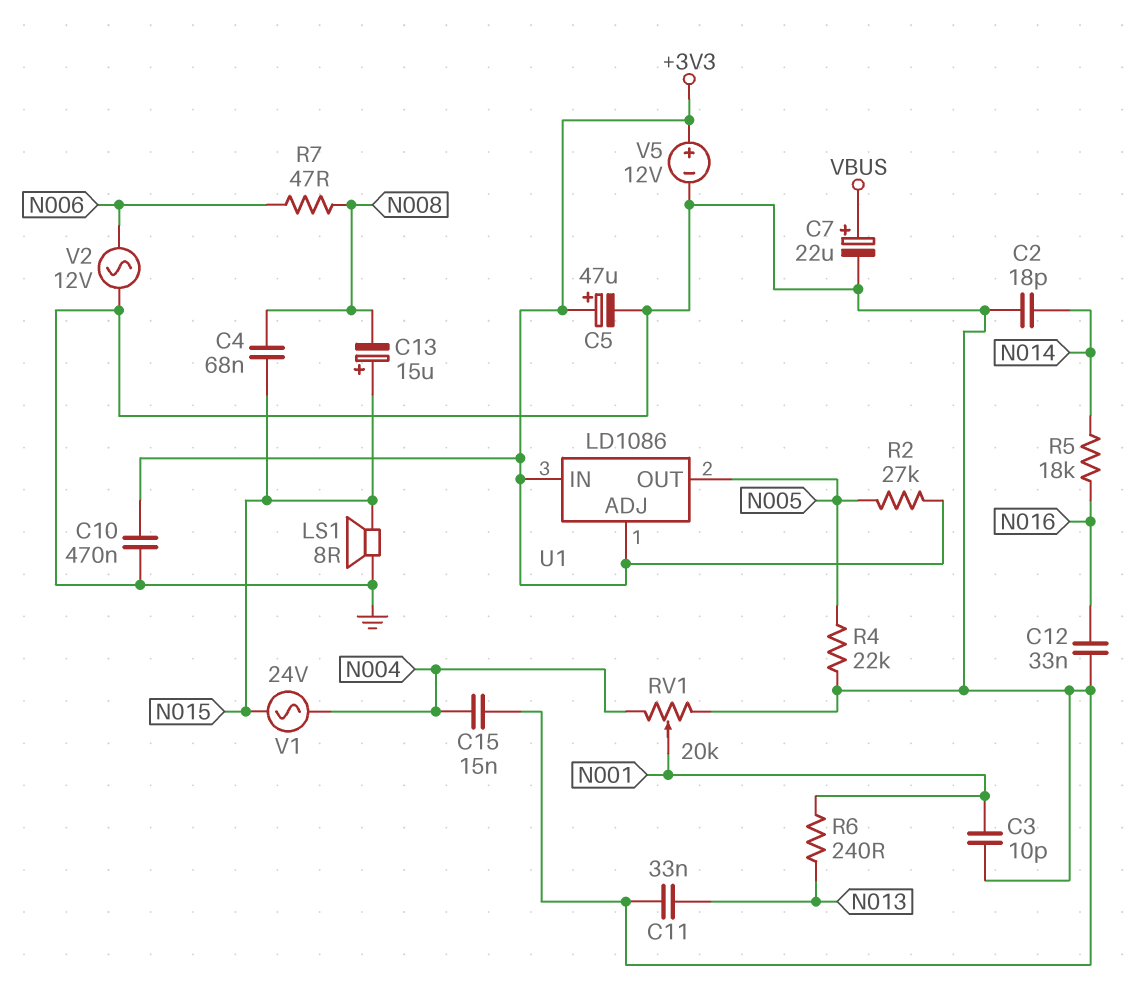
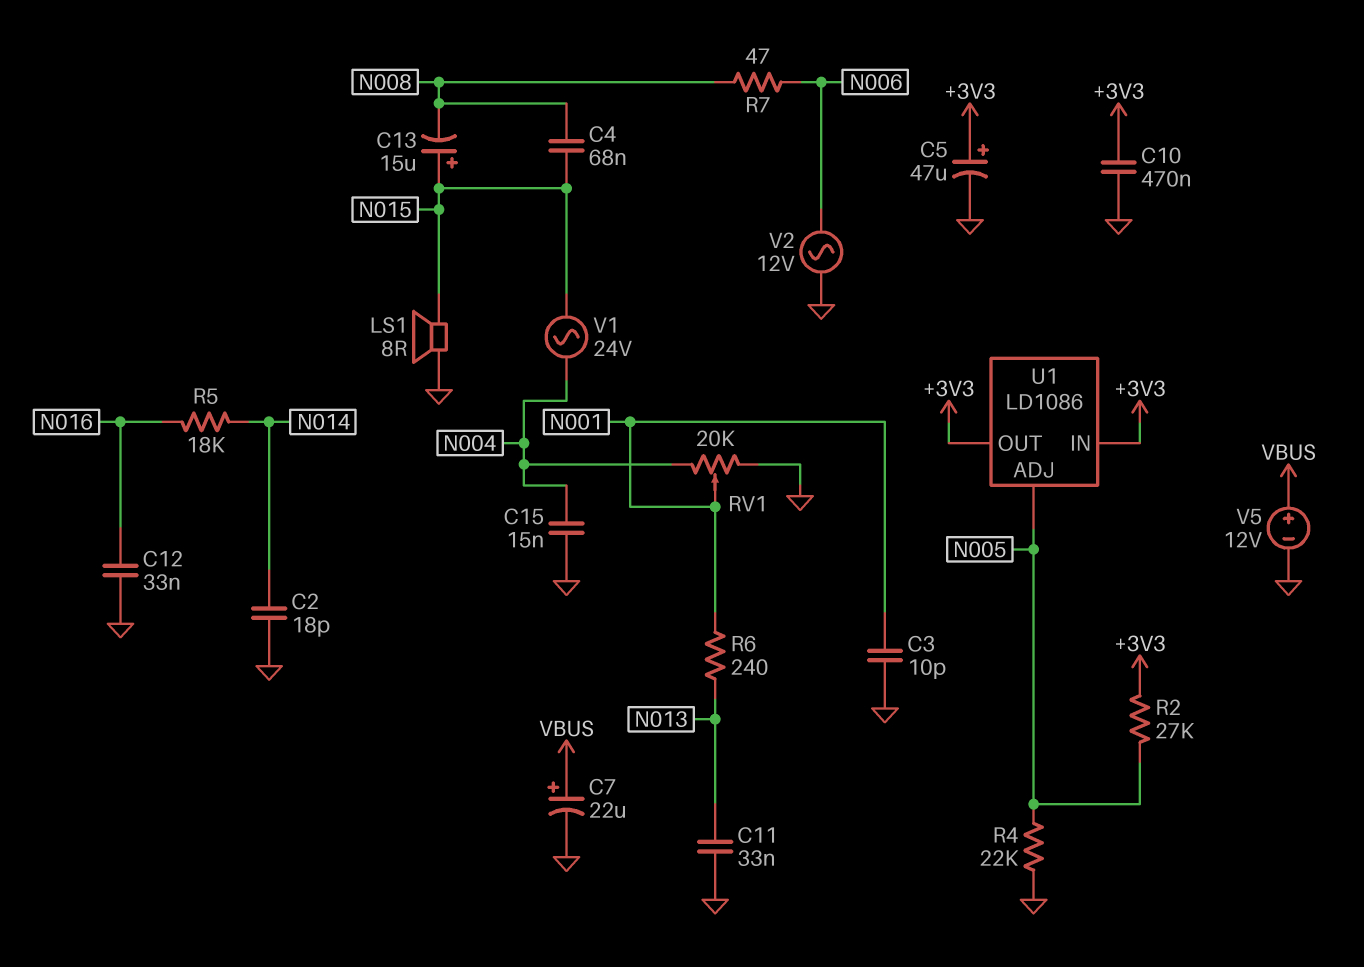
U1 pin ADJ: +3V3 -> N005
U1 pin OUT: N005 -> +3V3
V5: 12V (plus +3V3, minus GND) -> 12V (plus VBUS, minus GND)

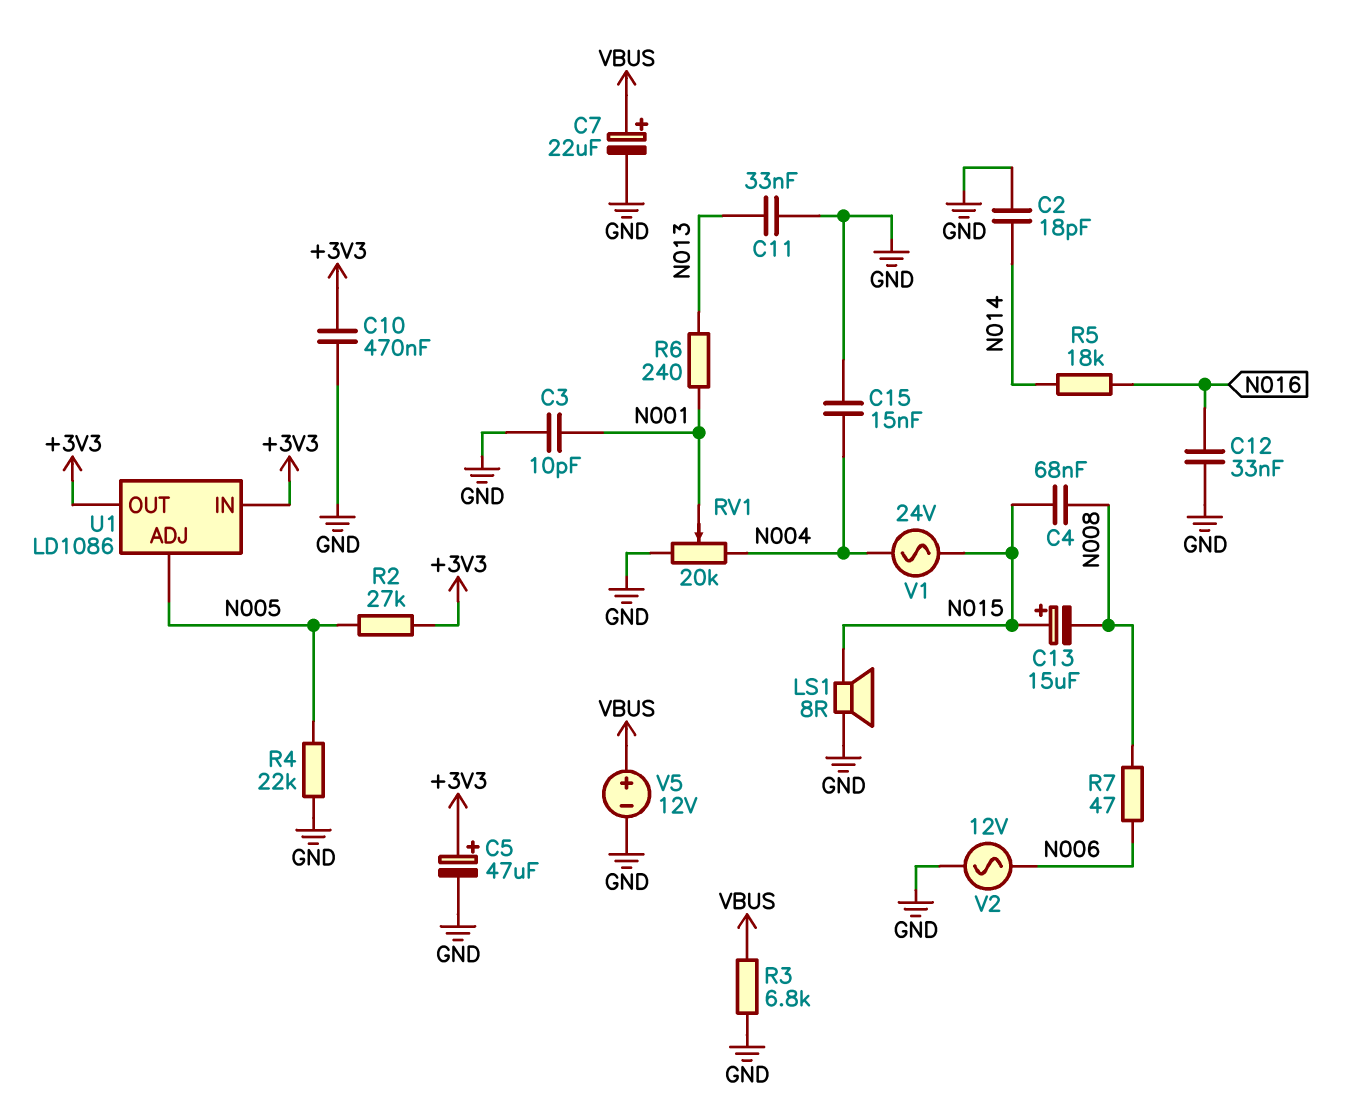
R3: none -> 6.8k (GND, VBUS)

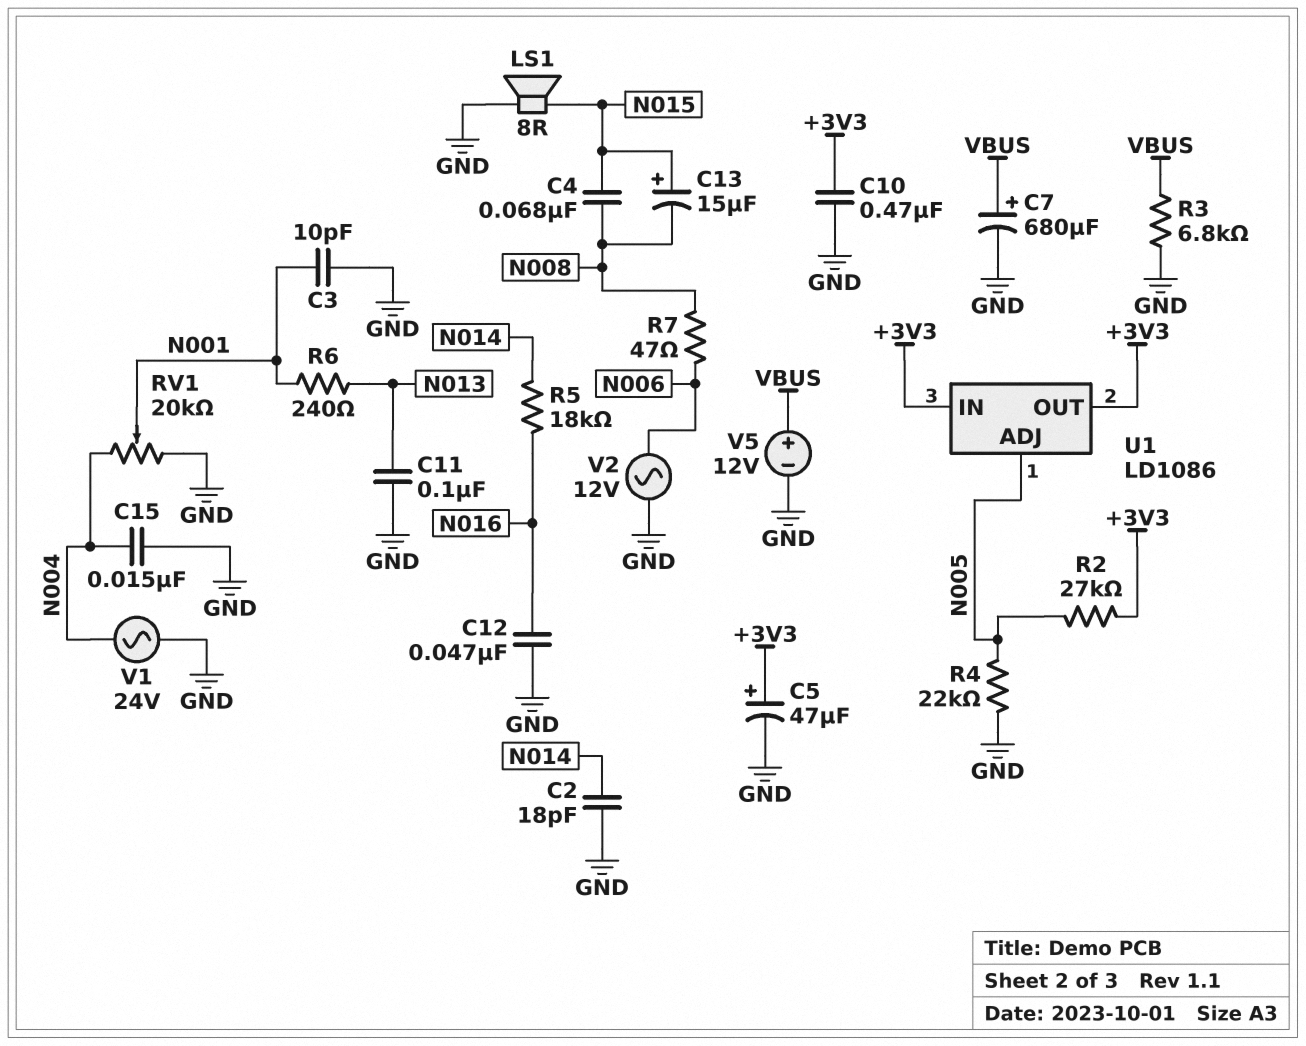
C7: 22uF (plus VBUS, minus GND) -> 680uF (plus VBUS, minus GND)
C11: 33nF (GND, N013) -> 100nF (GND, N013)
C12: 33nF (GND, N016) -> 47nF (GND, N016)
V1: AC 24V (N004, N015) -> AC 24V (GND, N004)

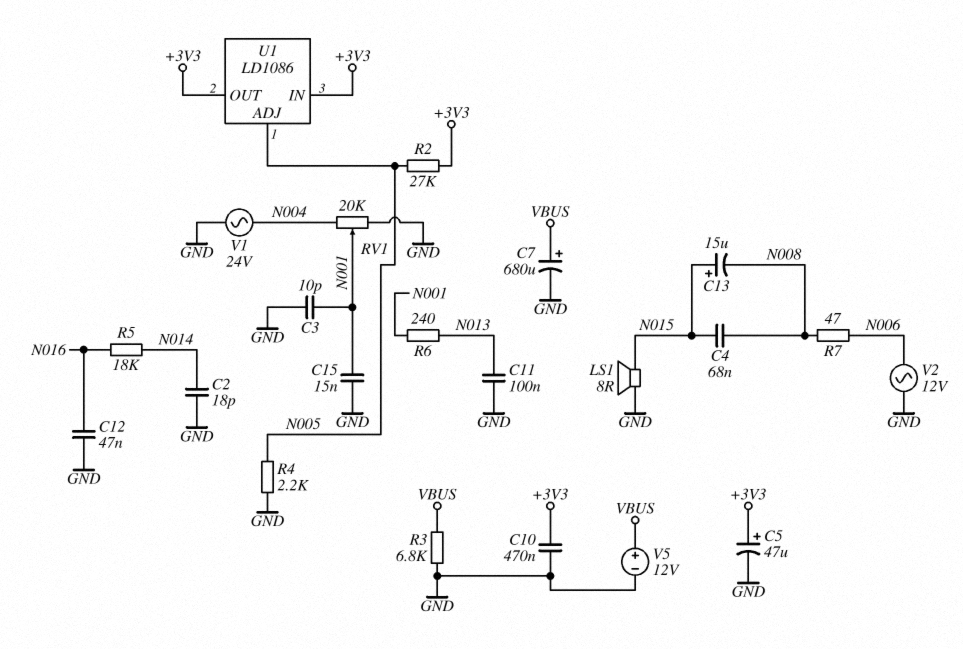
C15: 15nF (GND, N004) -> 15nF (GND, N001)
R4: 22k (GND, N005) -> 2.2k (GND, N005)

